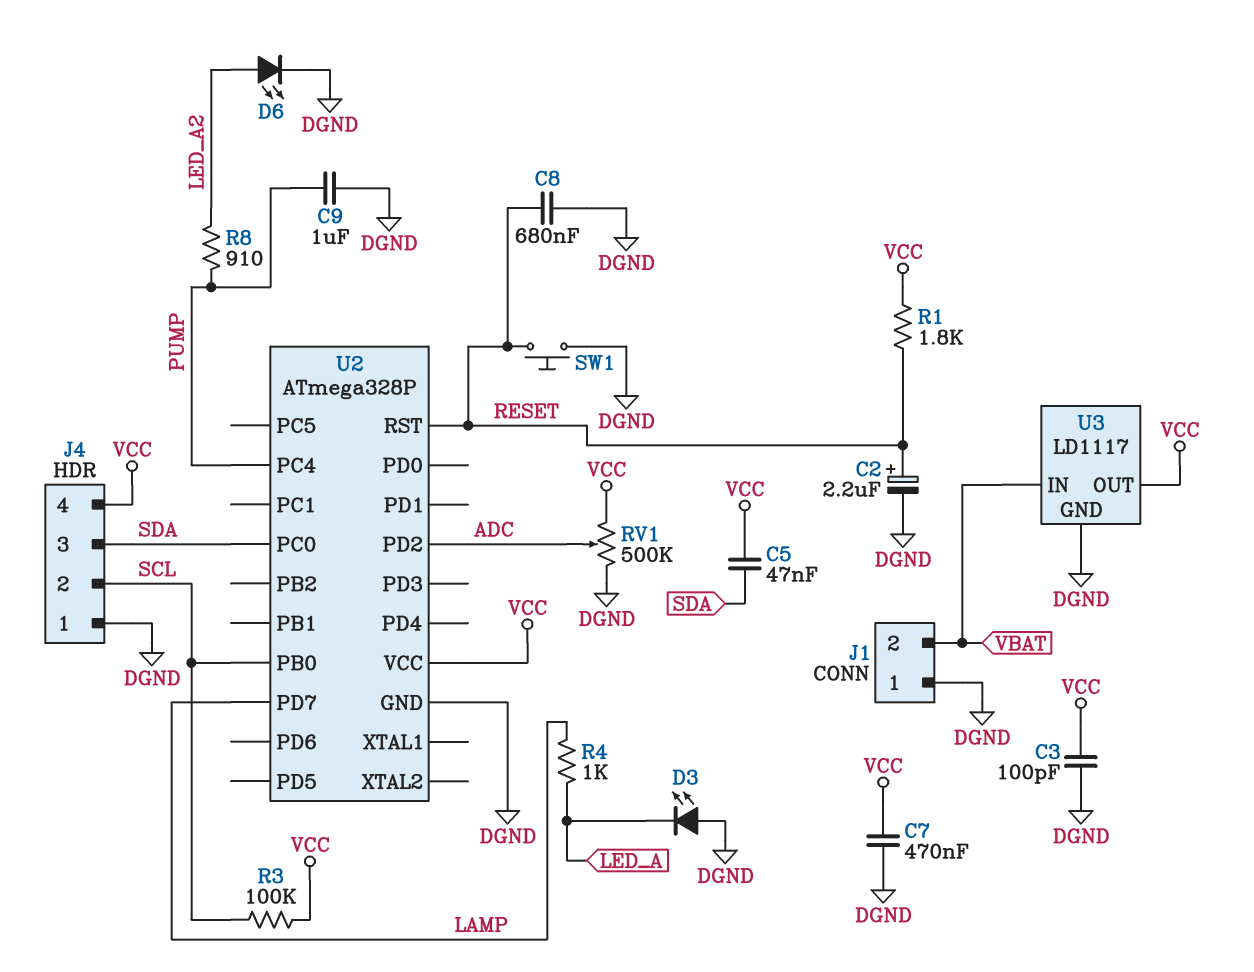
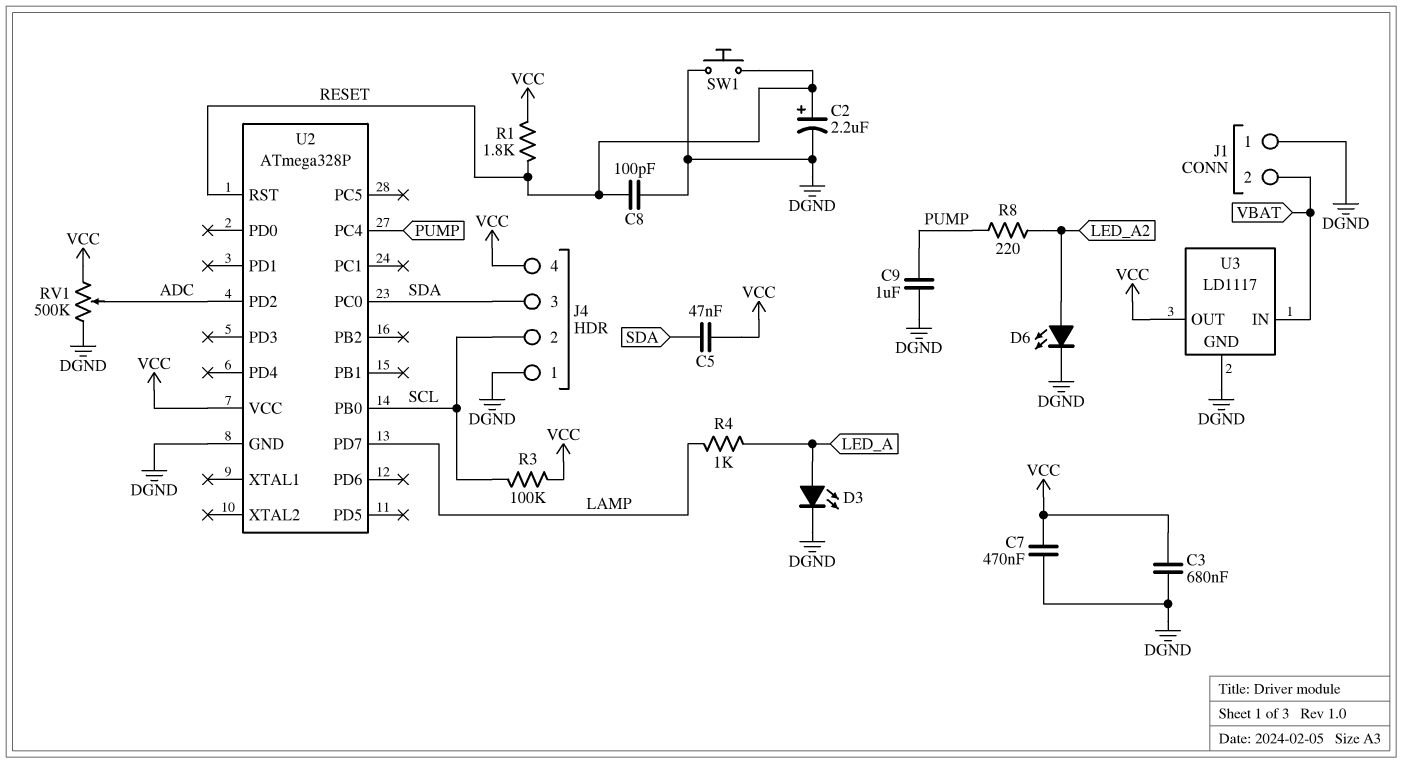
C3: 100pF (DGND, VCC) -> 680nF (DGND, VCC)
C8: 680nF (DGND, RESET) -> 100pF (DGND, RESET)
D3: LED (A DGND, K LED_A) -> LED (A LED_A, K DGND)
R8: 910 (LED_A2, PUMP) -> 220 (LED_A2, PUMP)

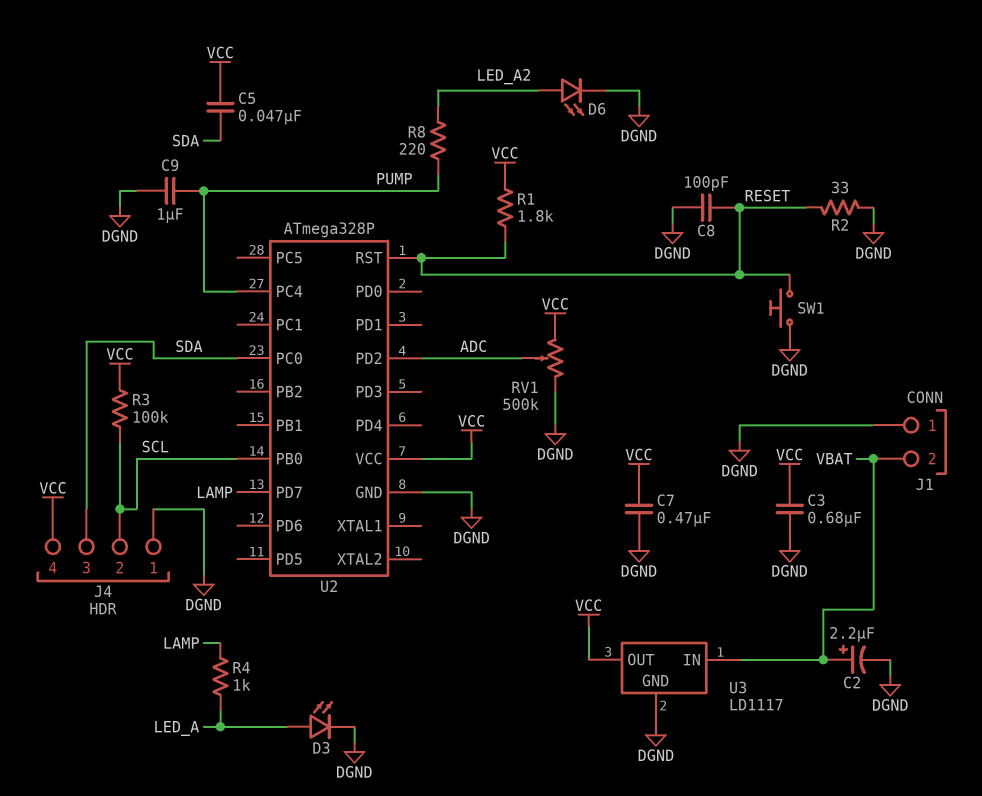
C2: 2.2uF (plus RESET, minus DGND) -> 2.2uF (plus VBAT, minus DGND)
R2: none -> 33 (DGND, RESET)

